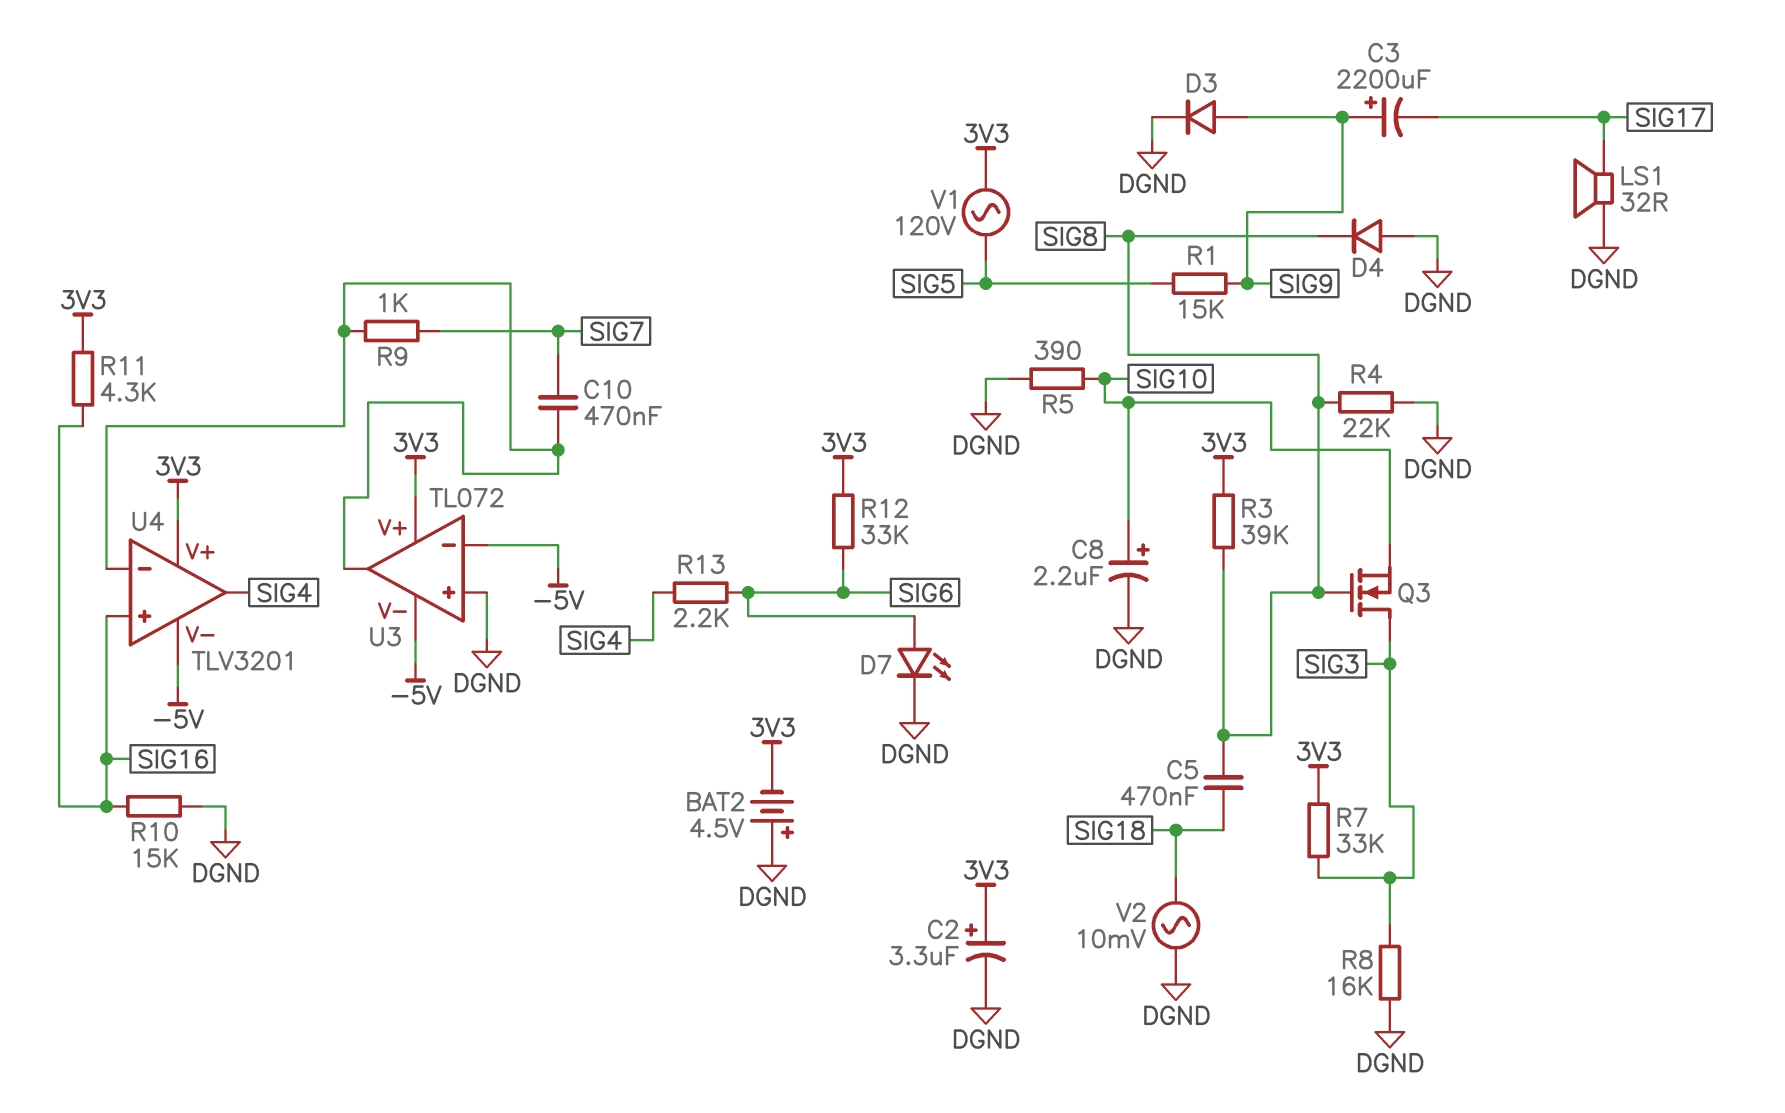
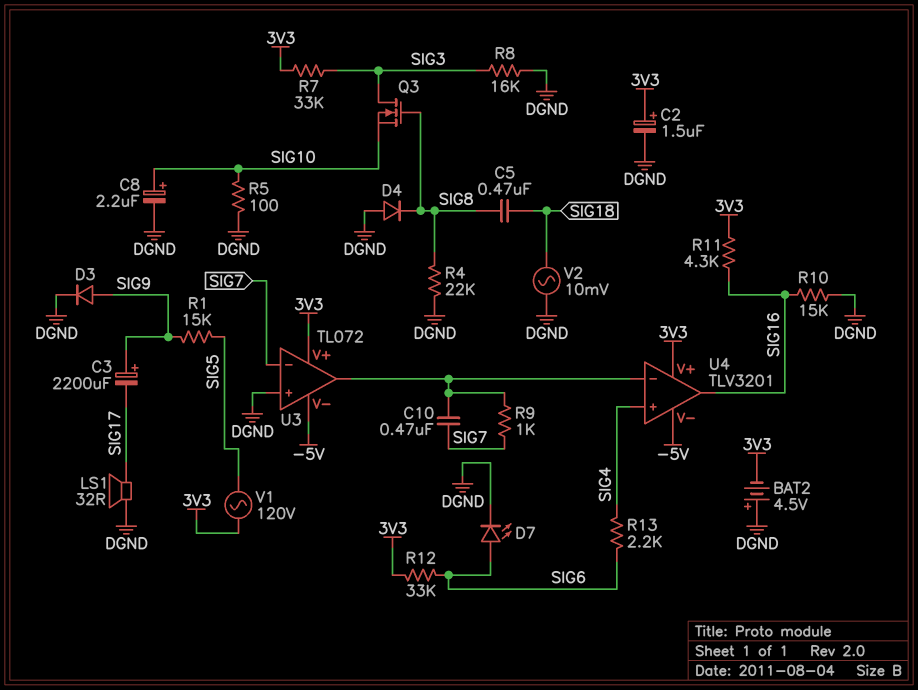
C2: 3.3uF (plus 3V3, minus DGND) -> 1.5uF (plus 3V3, minus DGND)
R3: 39k (3V3, SIG8) -> none
R5: 390 (DGND, SIG10) -> 100 (DGND, SIG10)
U3 pin in-: -5V -> SIG7
U4 pin in+: SIG16 -> SIG4
U4 pin out: SIG4 -> SIG16

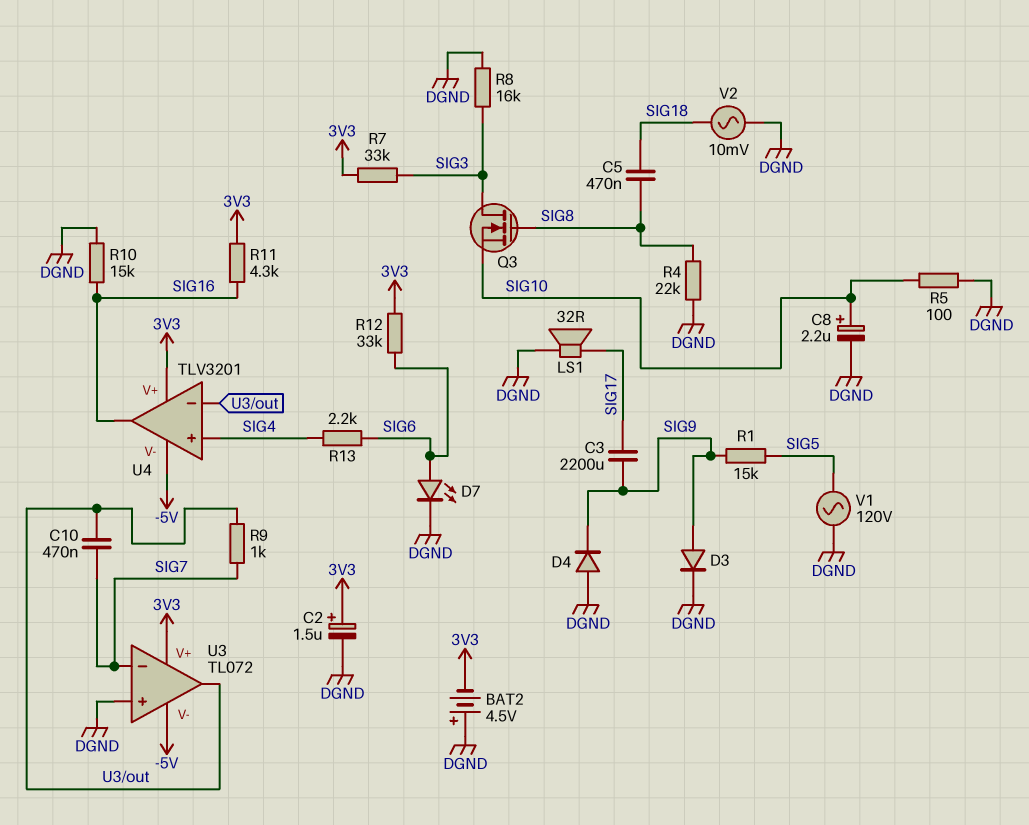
C3: 2200uF (plus SIG9, minus SIG17) -> 2200uF (SIG9, SIG17)
D4: diode (A DGND, K SIG8) -> diode (A DGND, K SIG9)
V1: AC 120V (3V3, SIG5) -> AC 120V (DGND, SIG5)

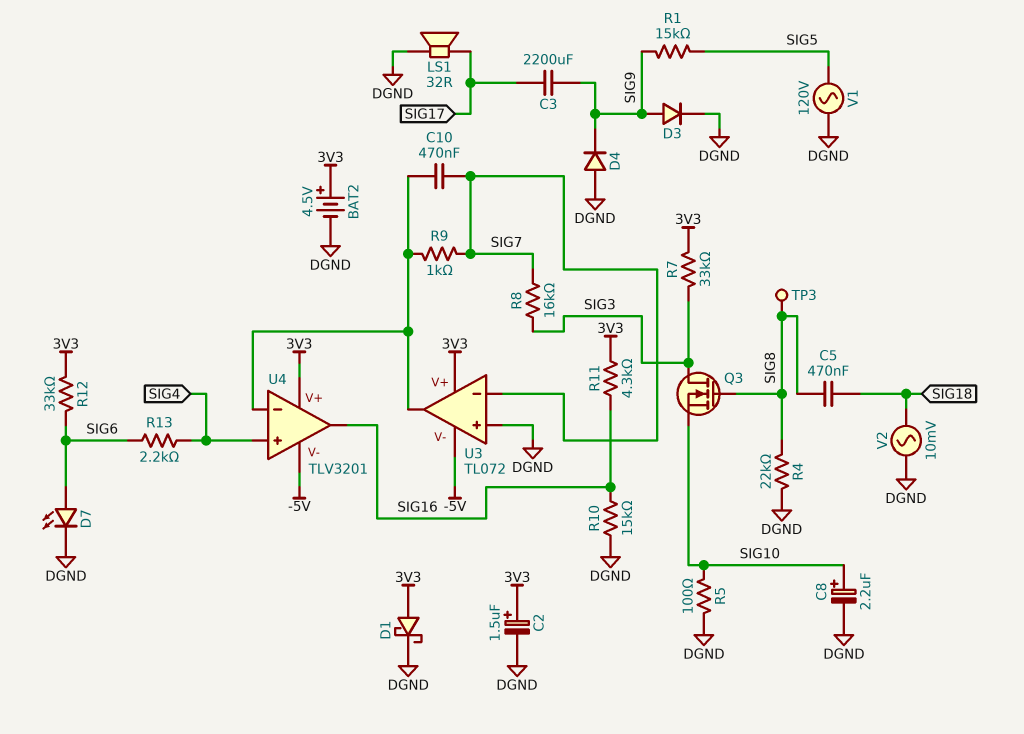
BAT2: 4.5V (plus DGND, minus 3V3) -> 4.5V (plus 3V3, minus DGND)
D1: none -> schottky (A 3V3, K DGND)
R8: 16k (DGND, SIG3) -> 16k (SIG3, SIG7)
TP3: none -> test point (SIG8)

